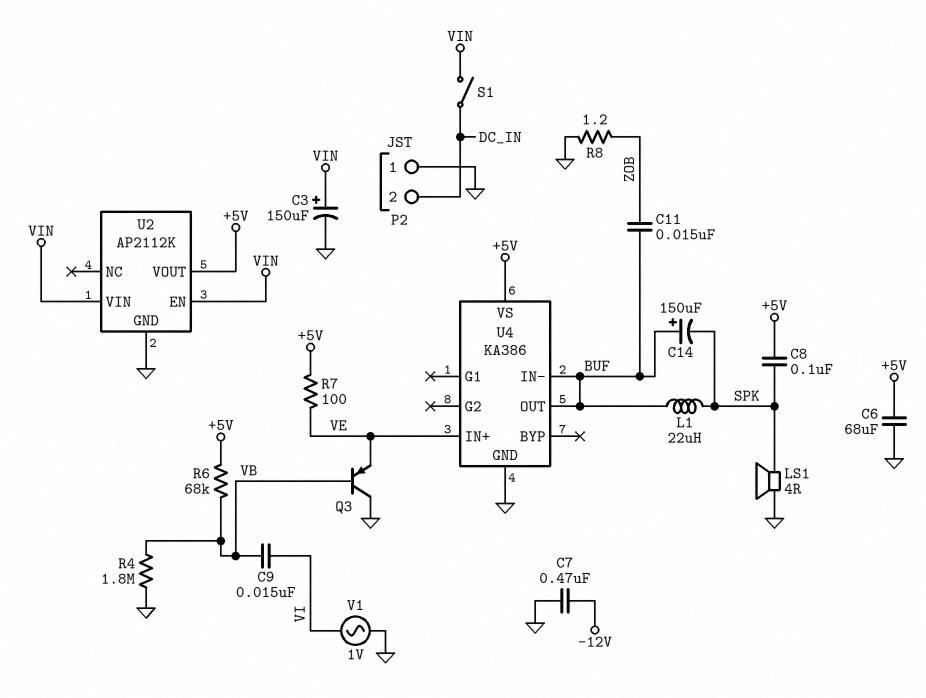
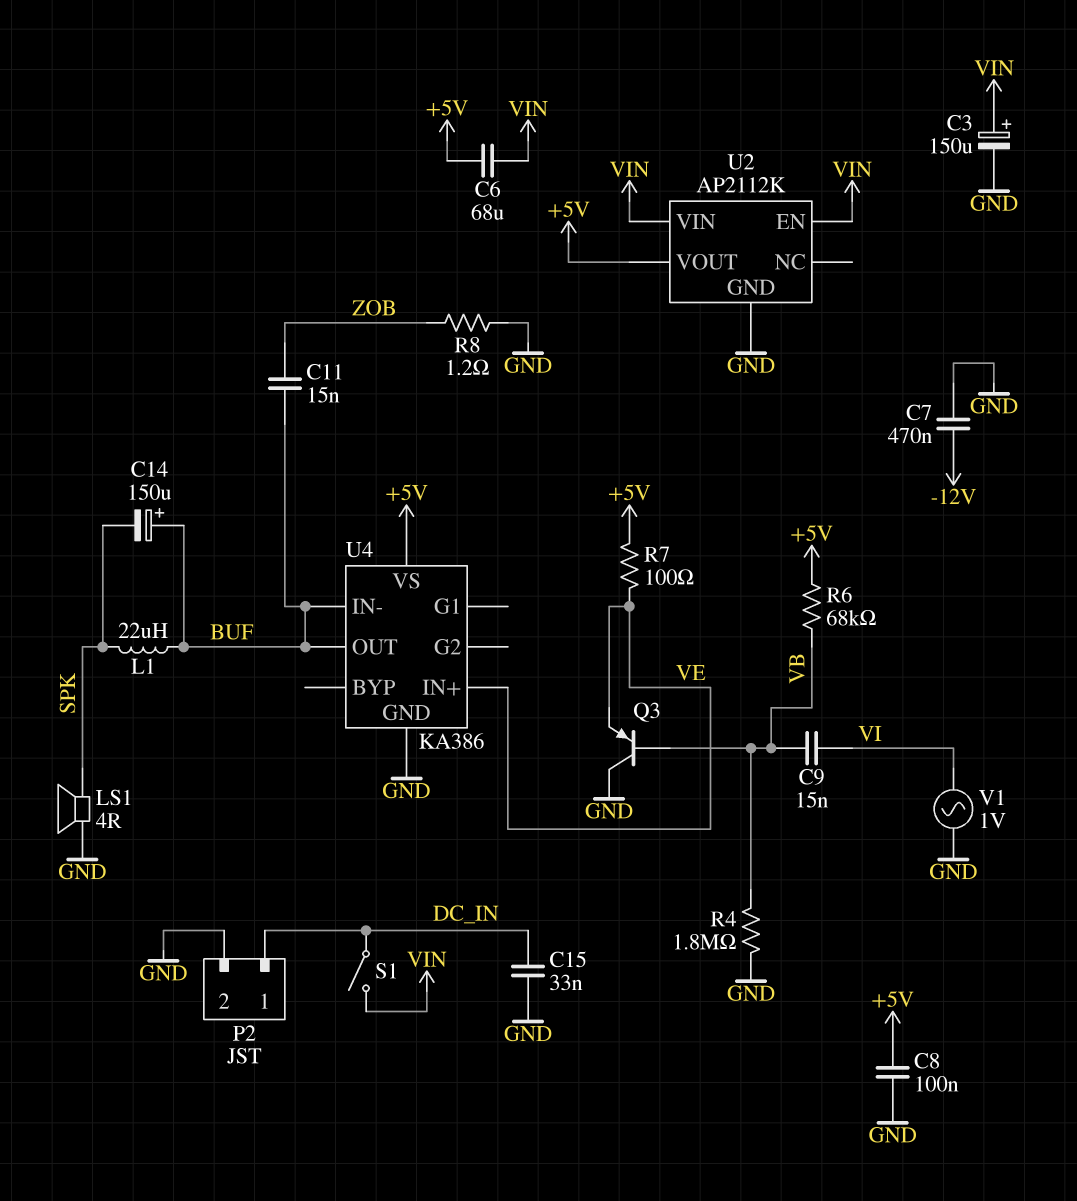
C6: 68uF (+5V, GND) -> 68uF (+5V, VIN)
C8: 100nF (+5V, SPK) -> 100nF (+5V, GND)
C15: none -> 33nF (DC_IN, GND)
P2 pin 1: GND -> DC_IN
P2 pin 2: DC_IN -> GND

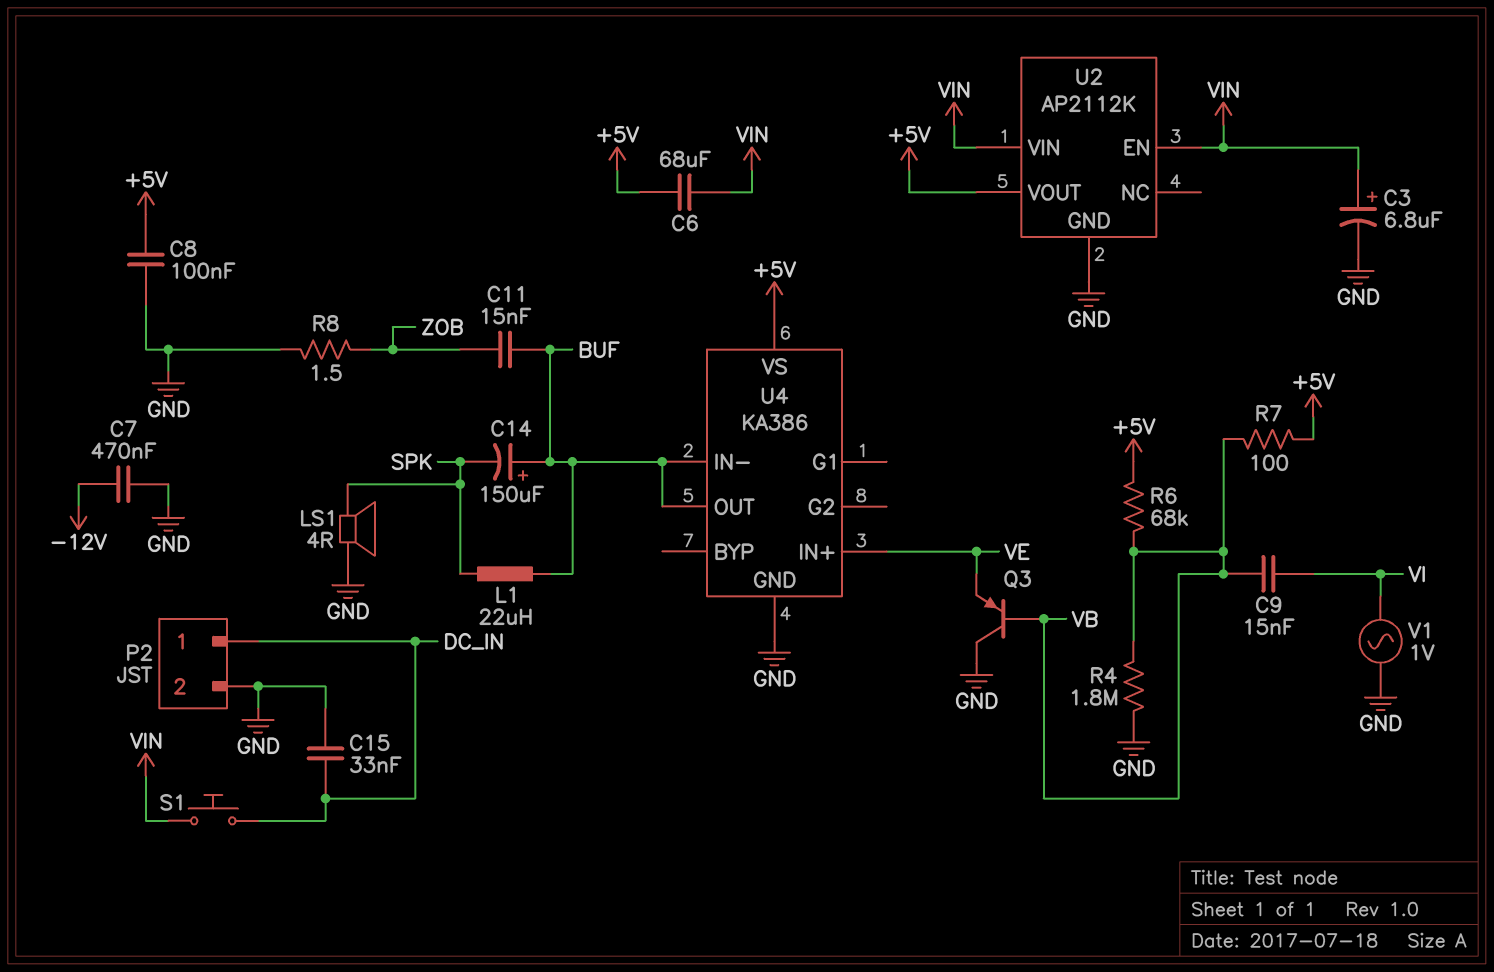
C3: 150uF (plus VIN, minus GND) -> 6.8uF (plus VIN, minus GND)
R7: 100 (+5V, VE) -> 100 (+5V, VB)
R8: 1.2 (GND, ZOB) -> 1.5 (GND, ZOB)
S1: switch (DC_IN, VIN) -> button (DC_IN, VIN)

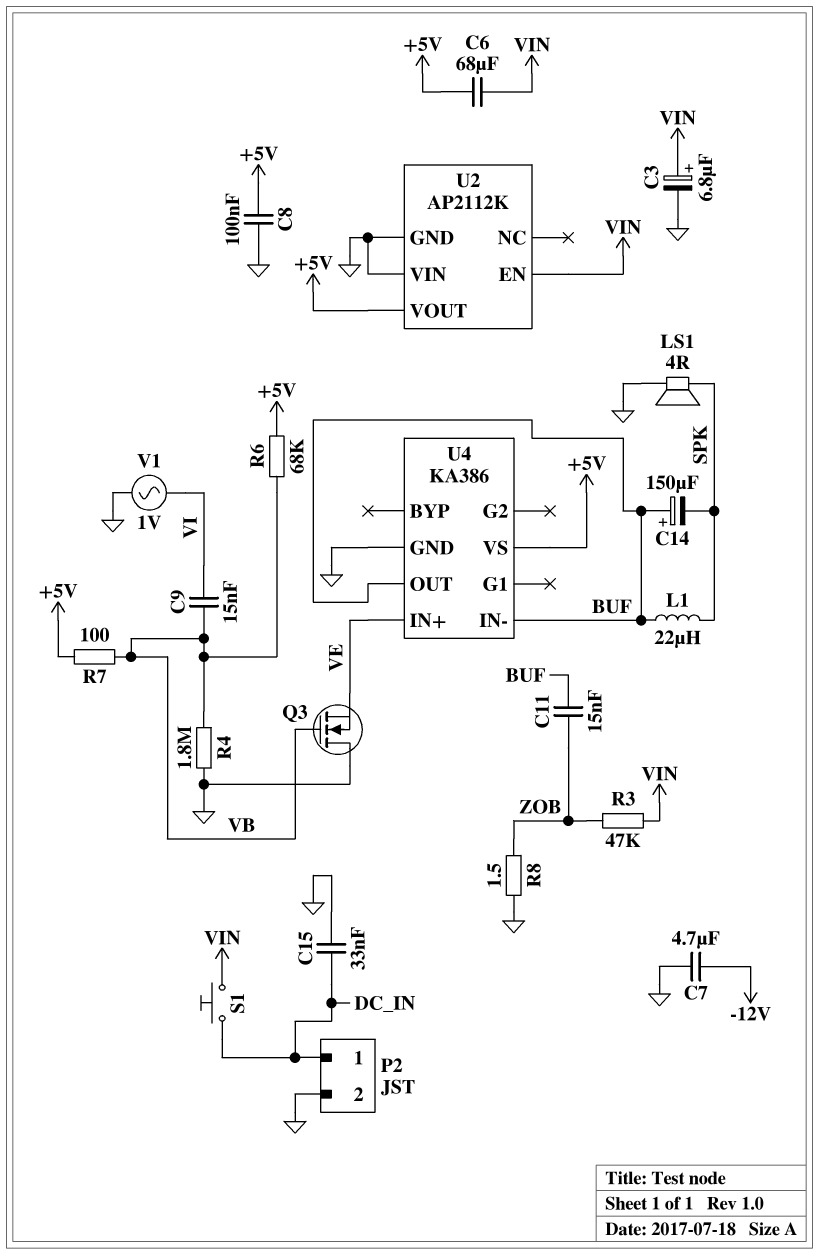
C7: 470nF (-12V, GND) -> 4.7uF (-12V, GND)
Q3: PNP (B VB, C GND, E VE) -> NMOS (G VB, D GND, S VE)
R3: none -> 47k (VIN, ZOB)
U2 pin VIN: VIN -> GND

